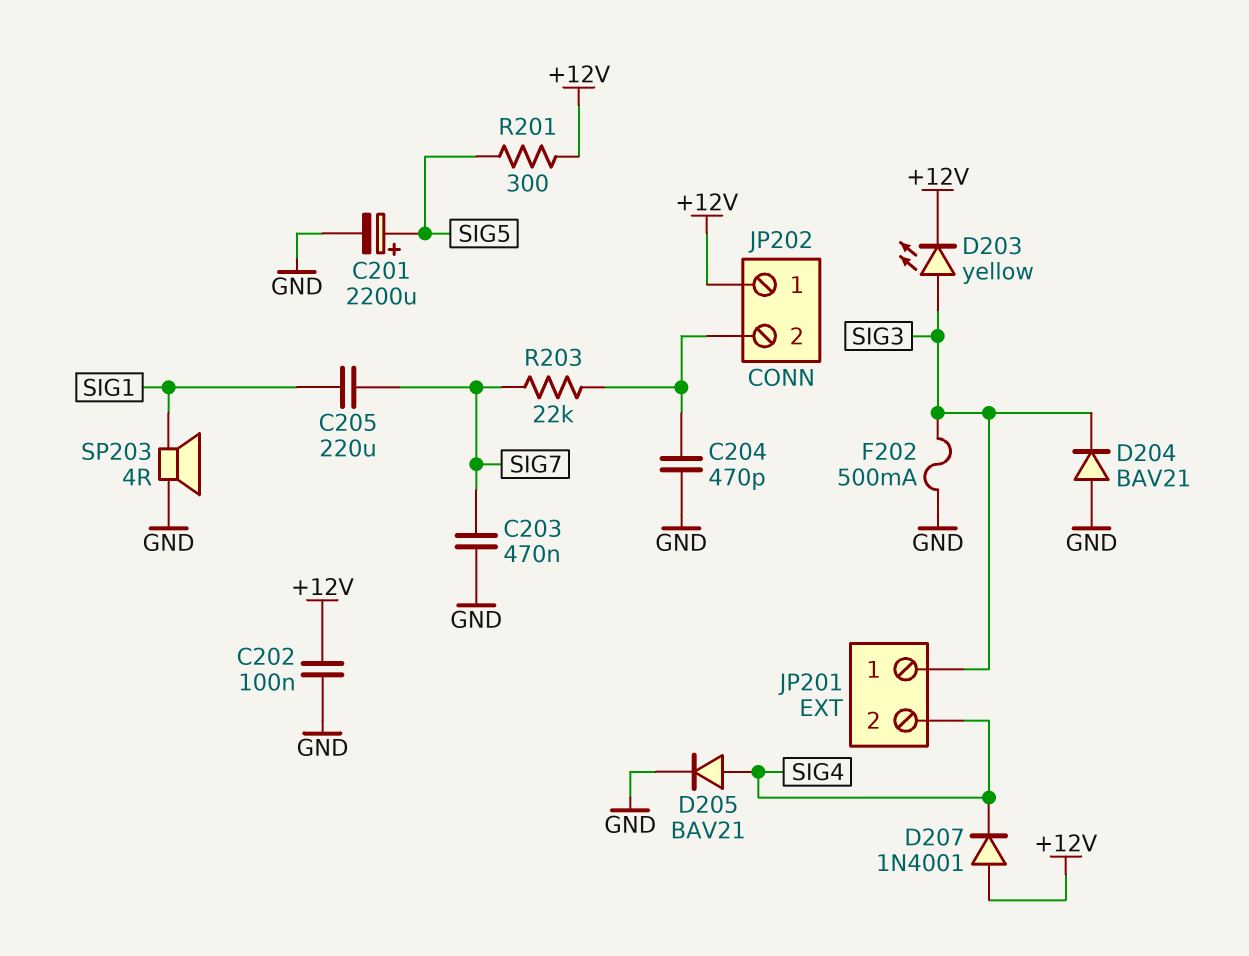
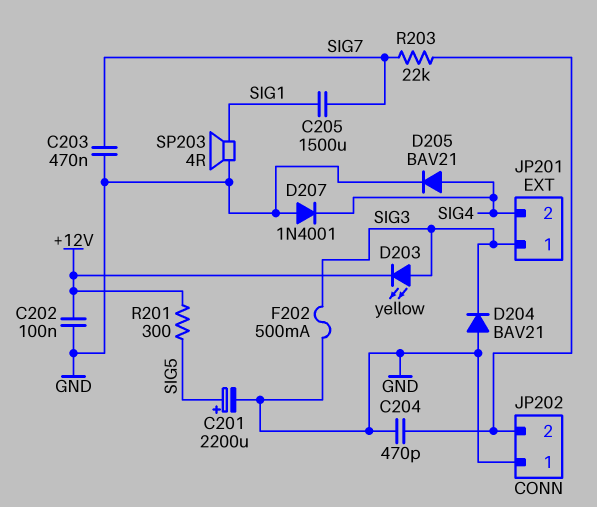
C205: 220uF (SIG1, SIG7) -> 1500uF (SIG1, SIG7)
D207: diode 1N4001 (A +12V, K SIG4) -> diode 1N4001 (A GND, K SIG4)
JP202 pin 1: +12V -> GND

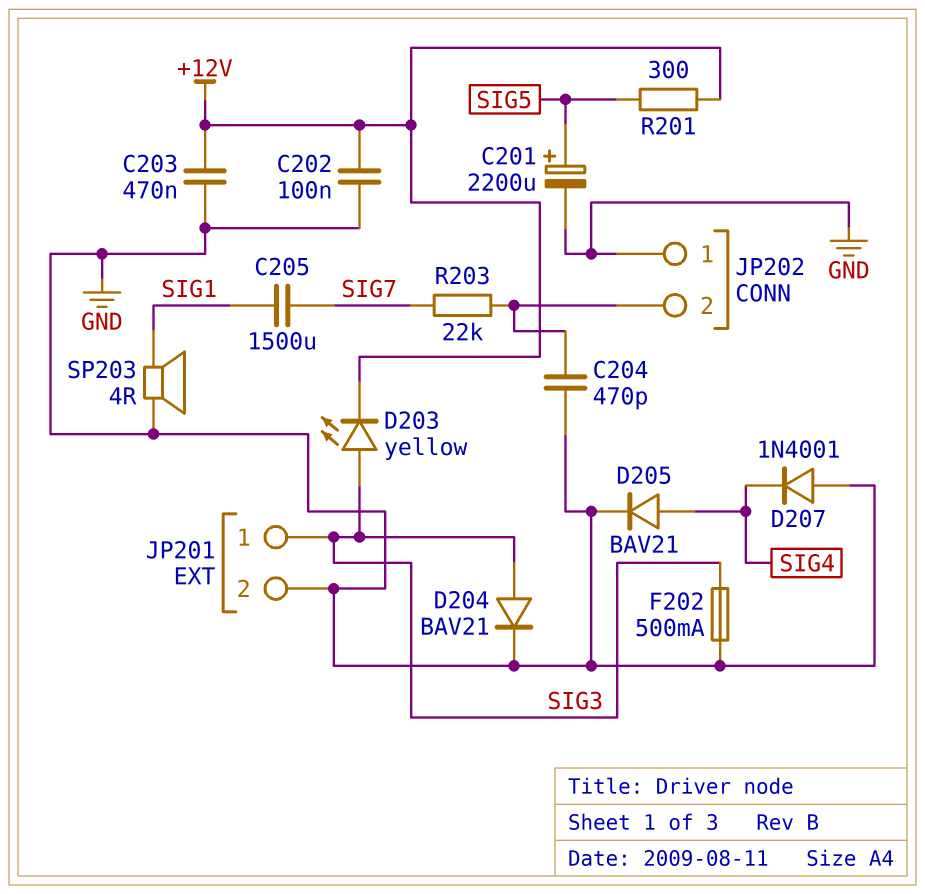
C203: 470nF (GND, SIG7) -> 470nF (+12V, GND)
D204: diode BAV21 (A GND, K SIG3) -> diode BAV21 (A SIG3, K GND)
JP201 pin 2: SIG4 -> GND

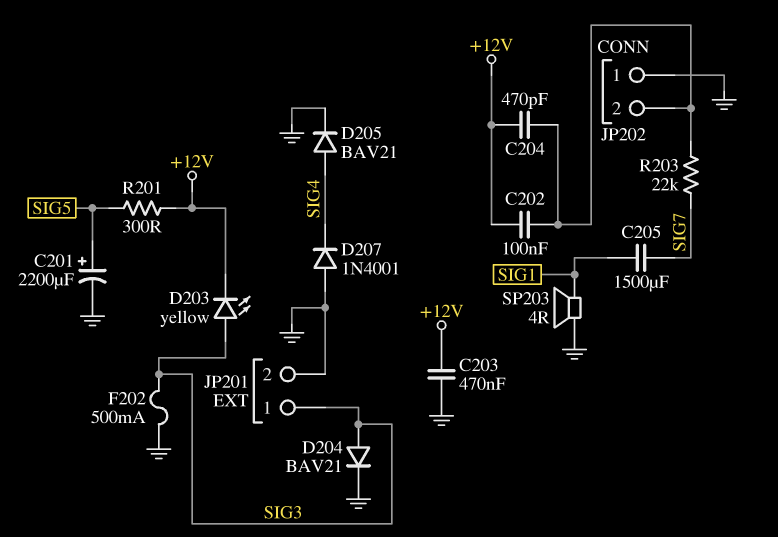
C202: 100nF (+12V, GND) -> 100nF (+12V, JP202/2)
C204: 470pF (GND, JP202/2) -> 470pF (+12V, JP202/2)

